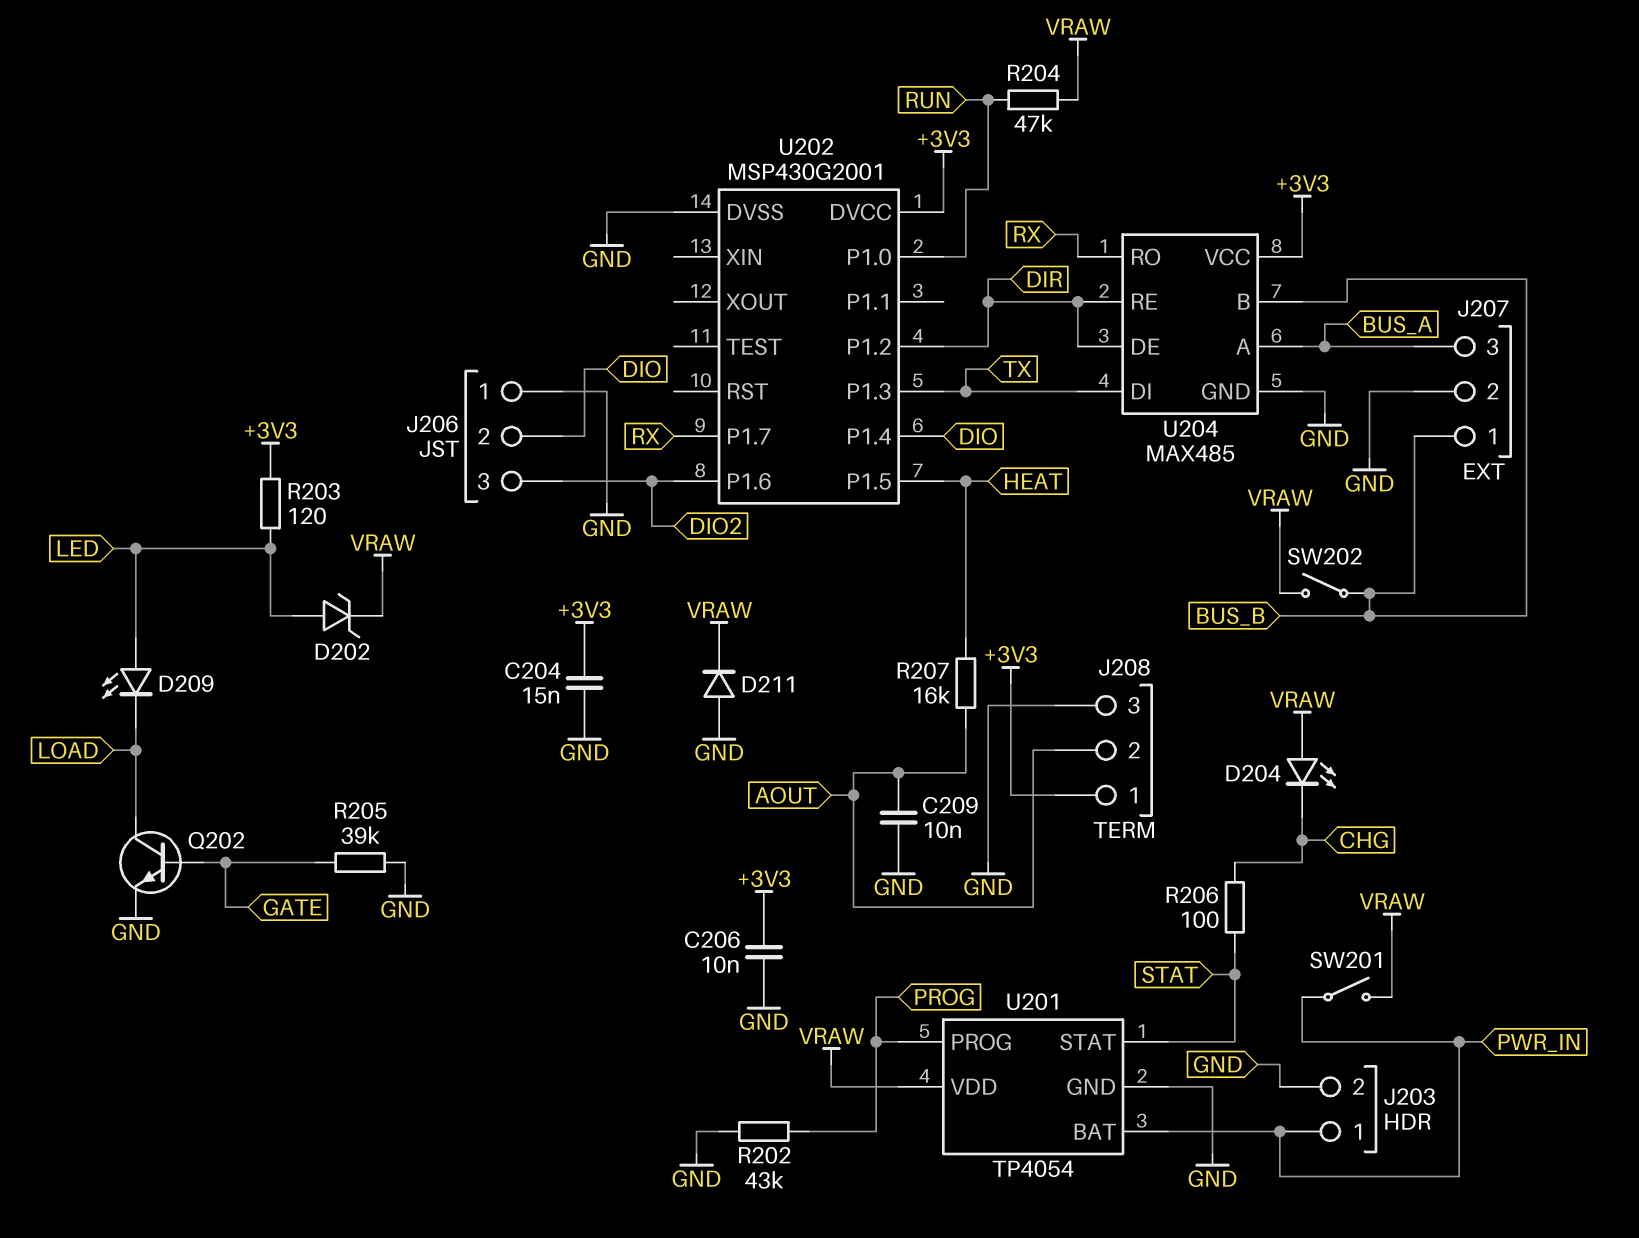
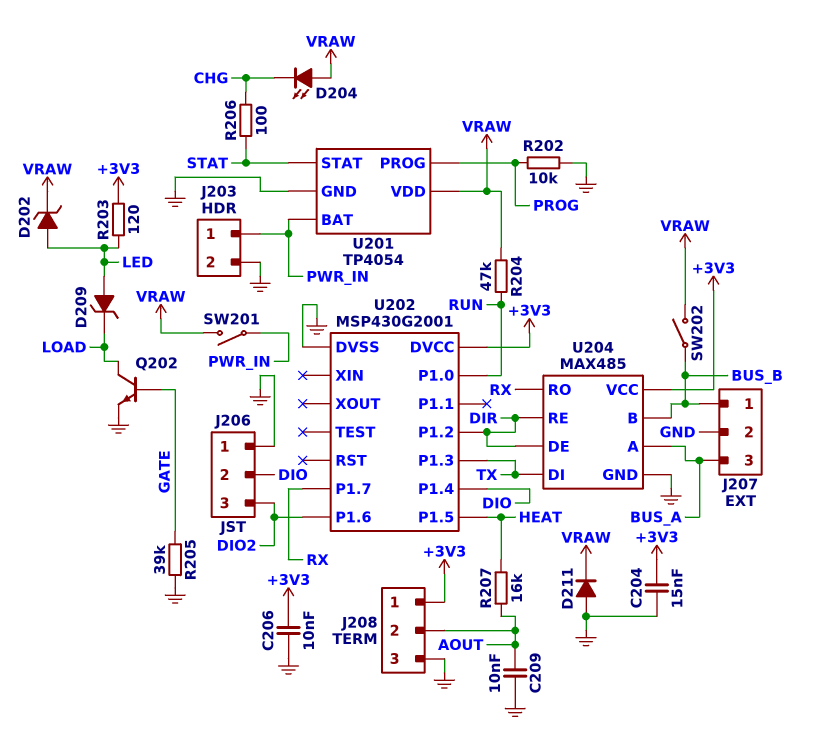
D209: LED (A LED, K LOAD) -> zener (A LED, K LOAD)
R202: 43k (GND, PROG) -> 10k (GND, PROG)

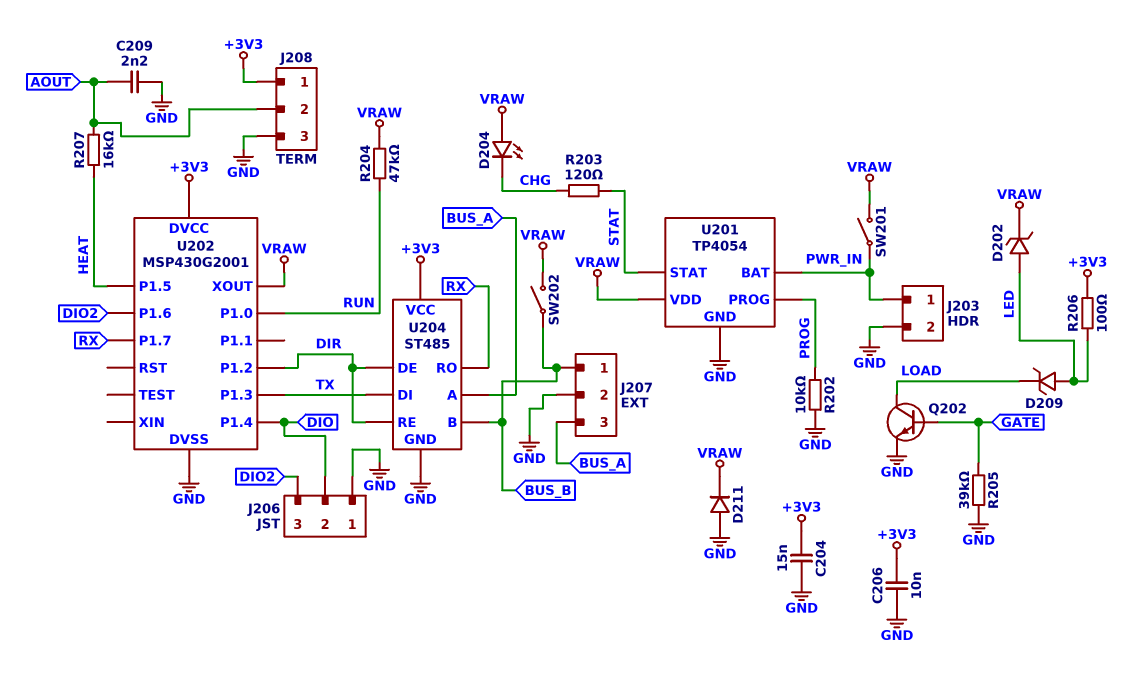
C209: 10nF (AOUT, GND) -> 2.2nF (AOUT, GND)
R203: 120 (+3V3, LED) -> 120 (CHG, STAT)
R206: 100 (CHG, STAT) -> 100 (+3V3, LED)
U202 pin XOUT: none -> VRAW
U204: MAX485 -> ST485

